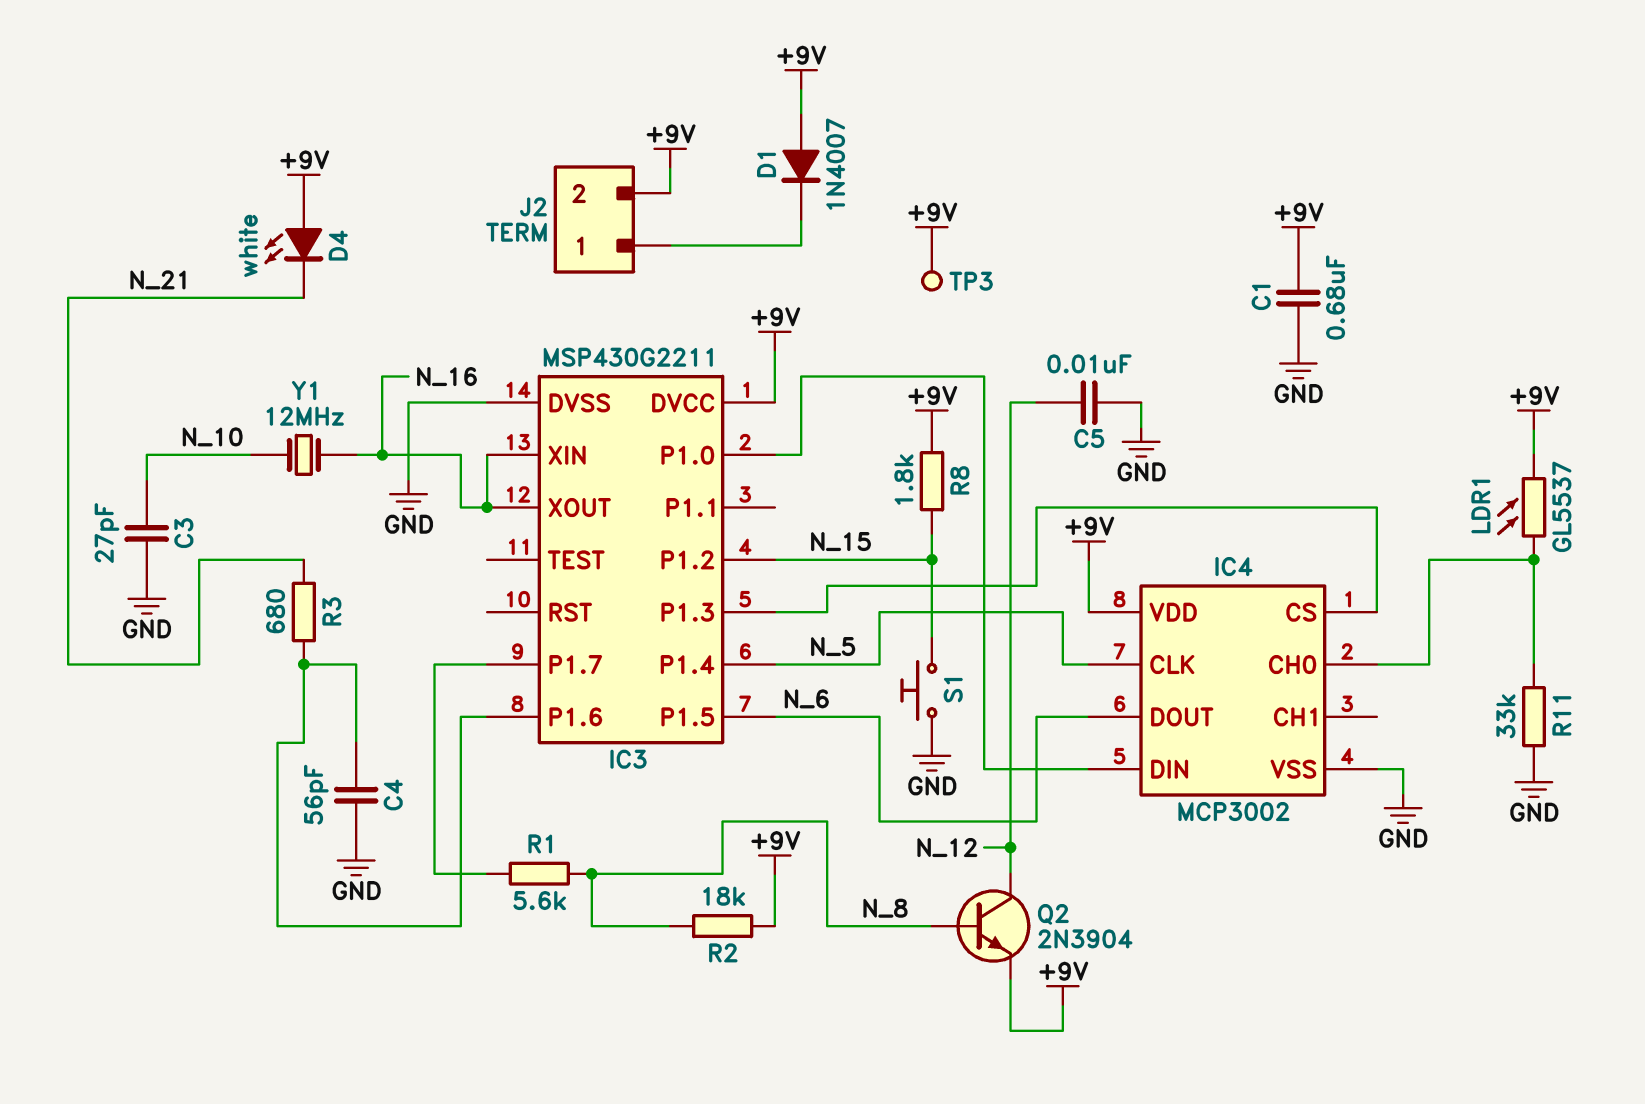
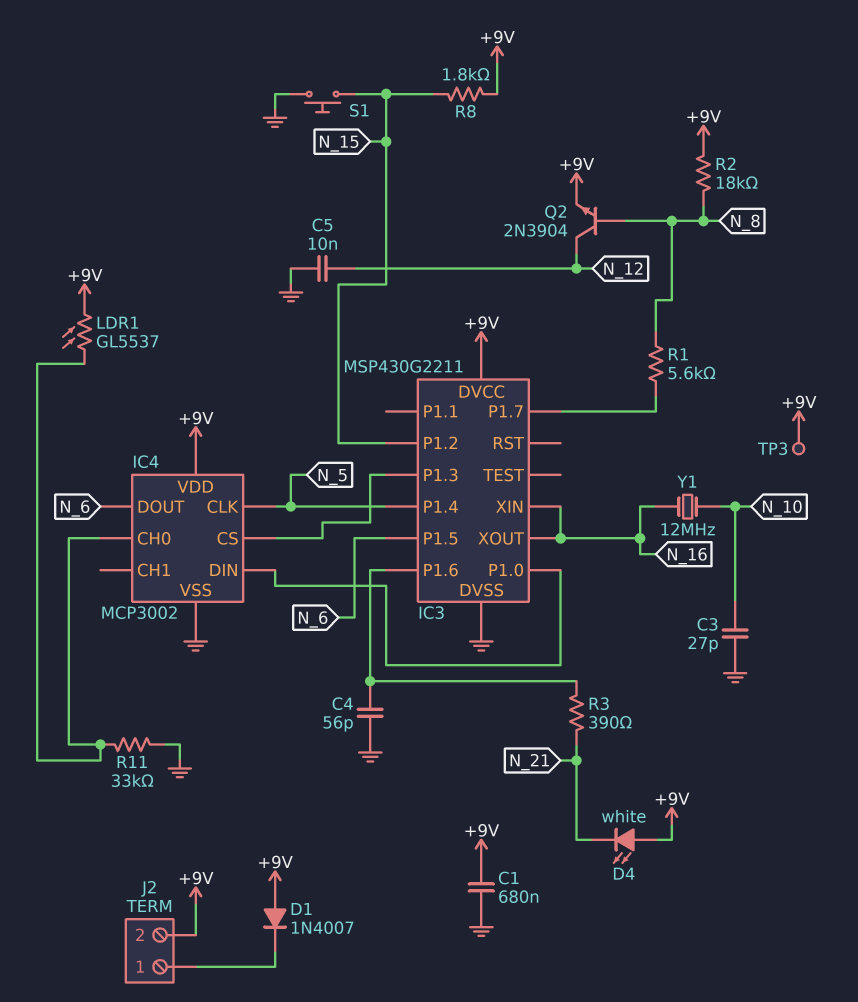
R3: 680 (IC3/P1.6, N_21) -> 390 (IC3/P1.6, N_21)

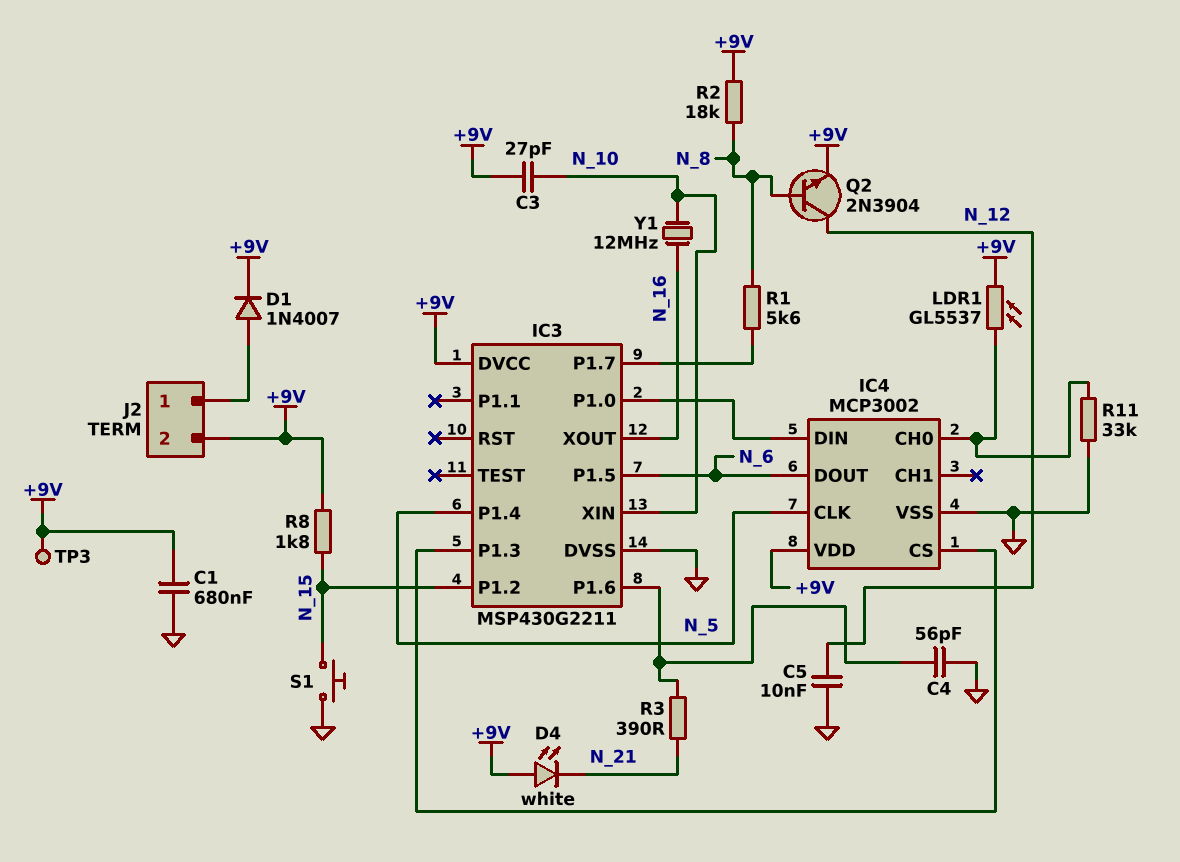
C3: 27pF (GND, N_10) -> 27pF (+9V, N_10)
D1: diode 1N4007 (A +9V, K J2/1) -> diode 1N4007 (A J2/1, K +9V)
IC3 pin XIN: N_16 -> N_10

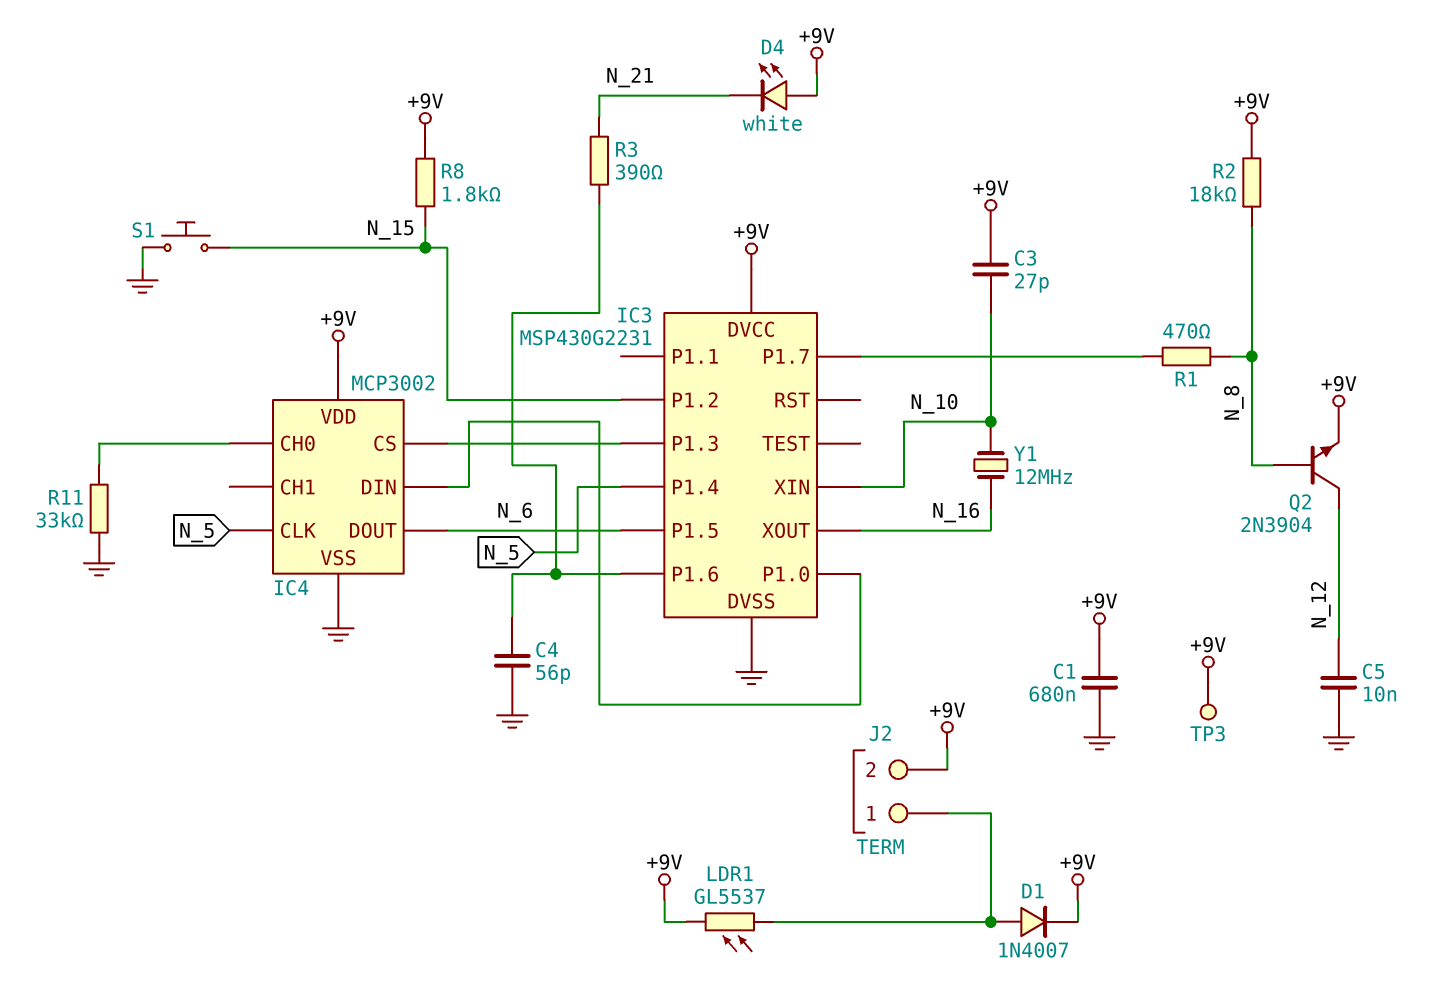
IC3: MSP430G2211 -> MSP430G2231
LDR1: GL5537 (+9V, IC4/CH0) -> GL5537 (+9V, J2/1)
R1: 5.6k (IC3/P1.7, N_8) -> 470 (IC3/P1.7, N_8)

